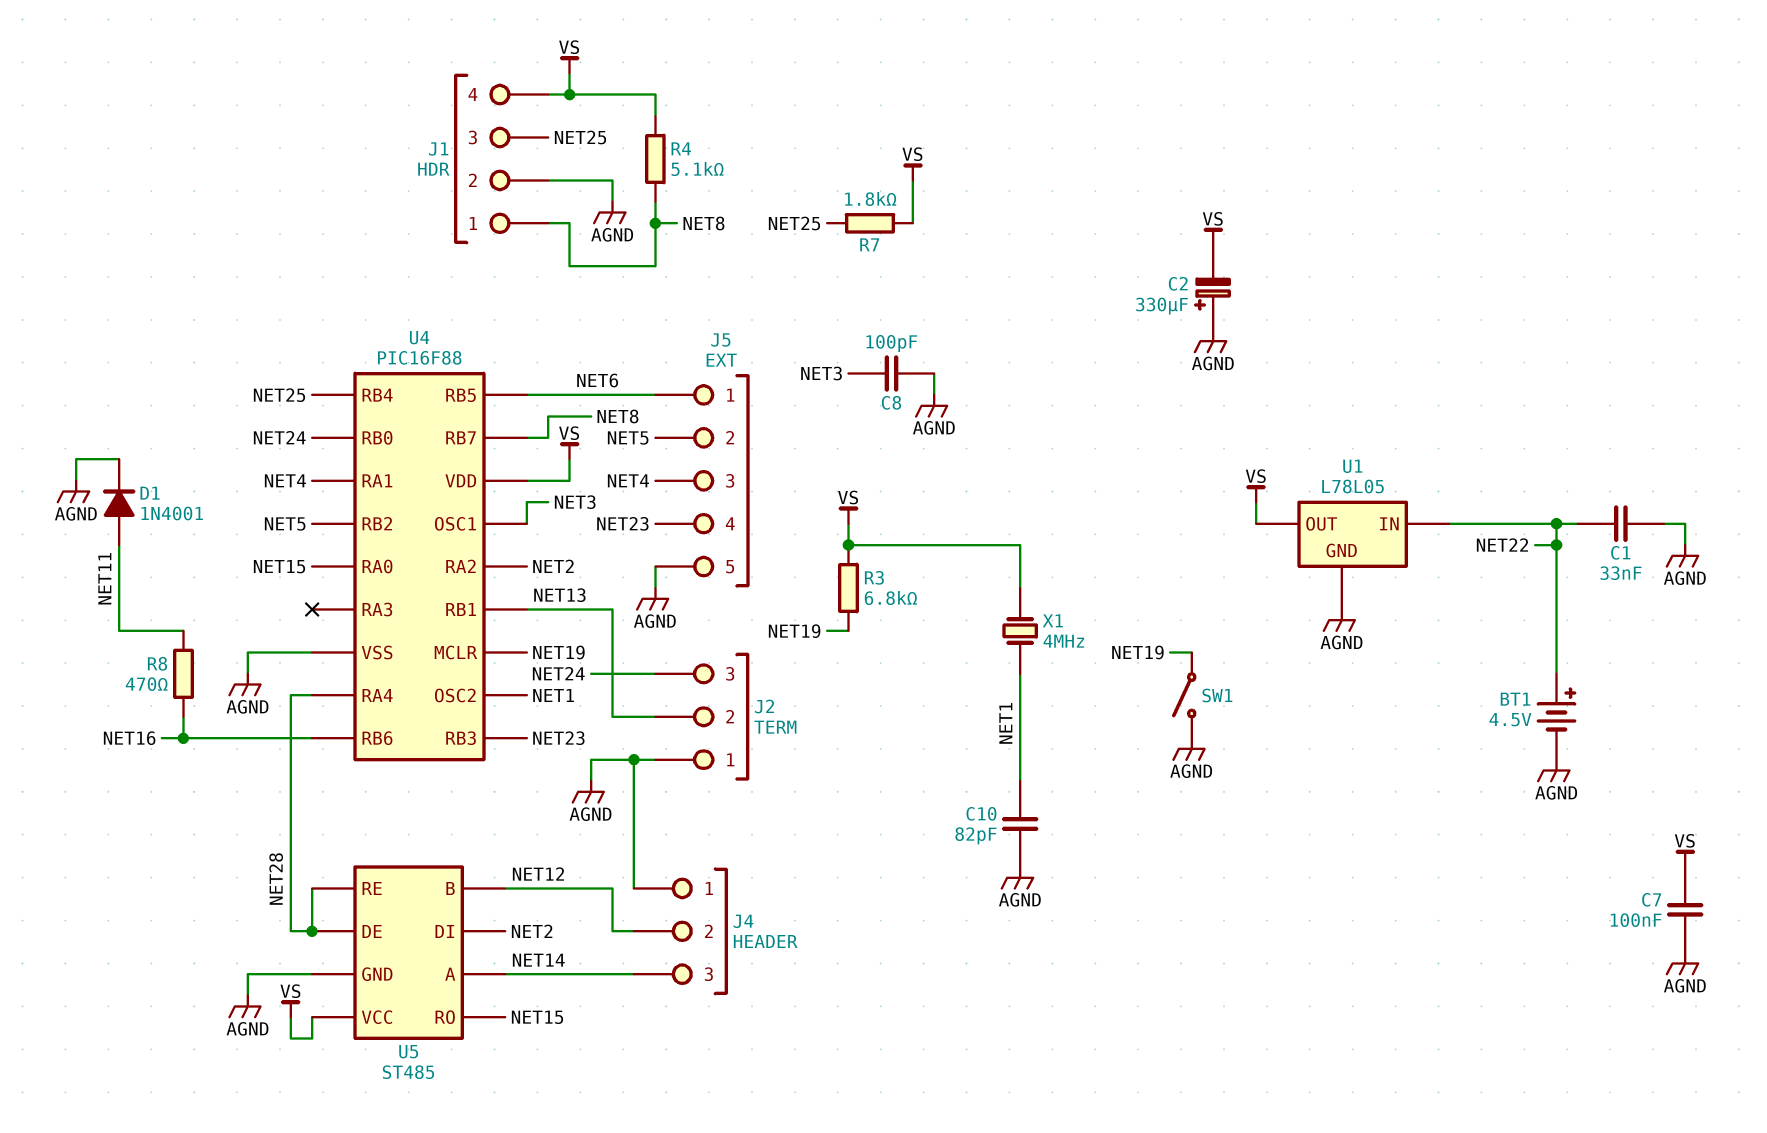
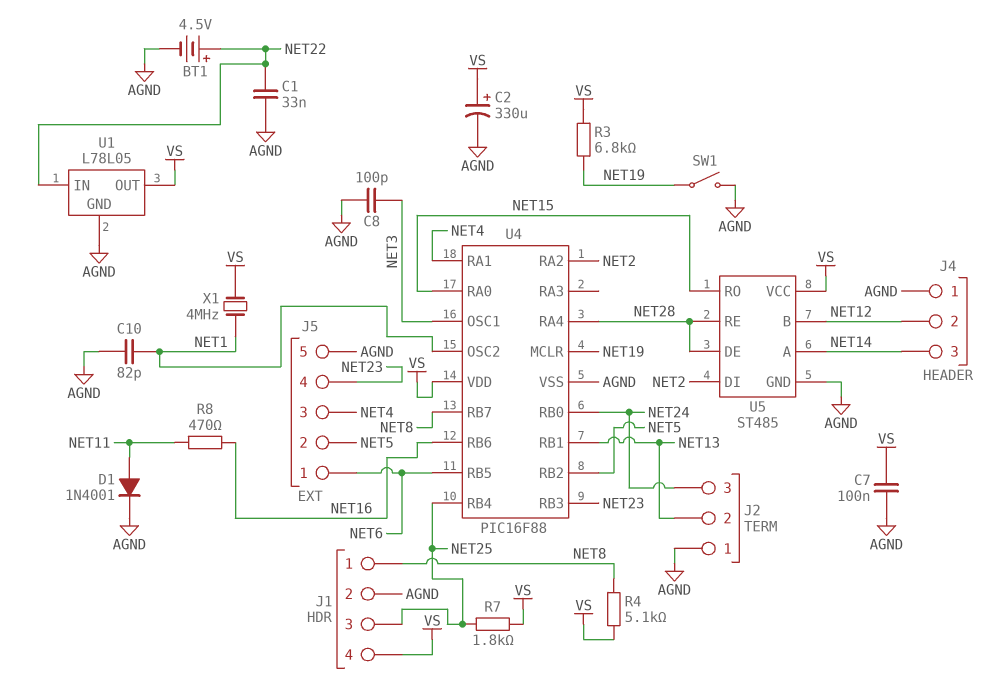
C2: 330uF (plus AGND, minus VS) -> 330uF (plus VS, minus AGND)

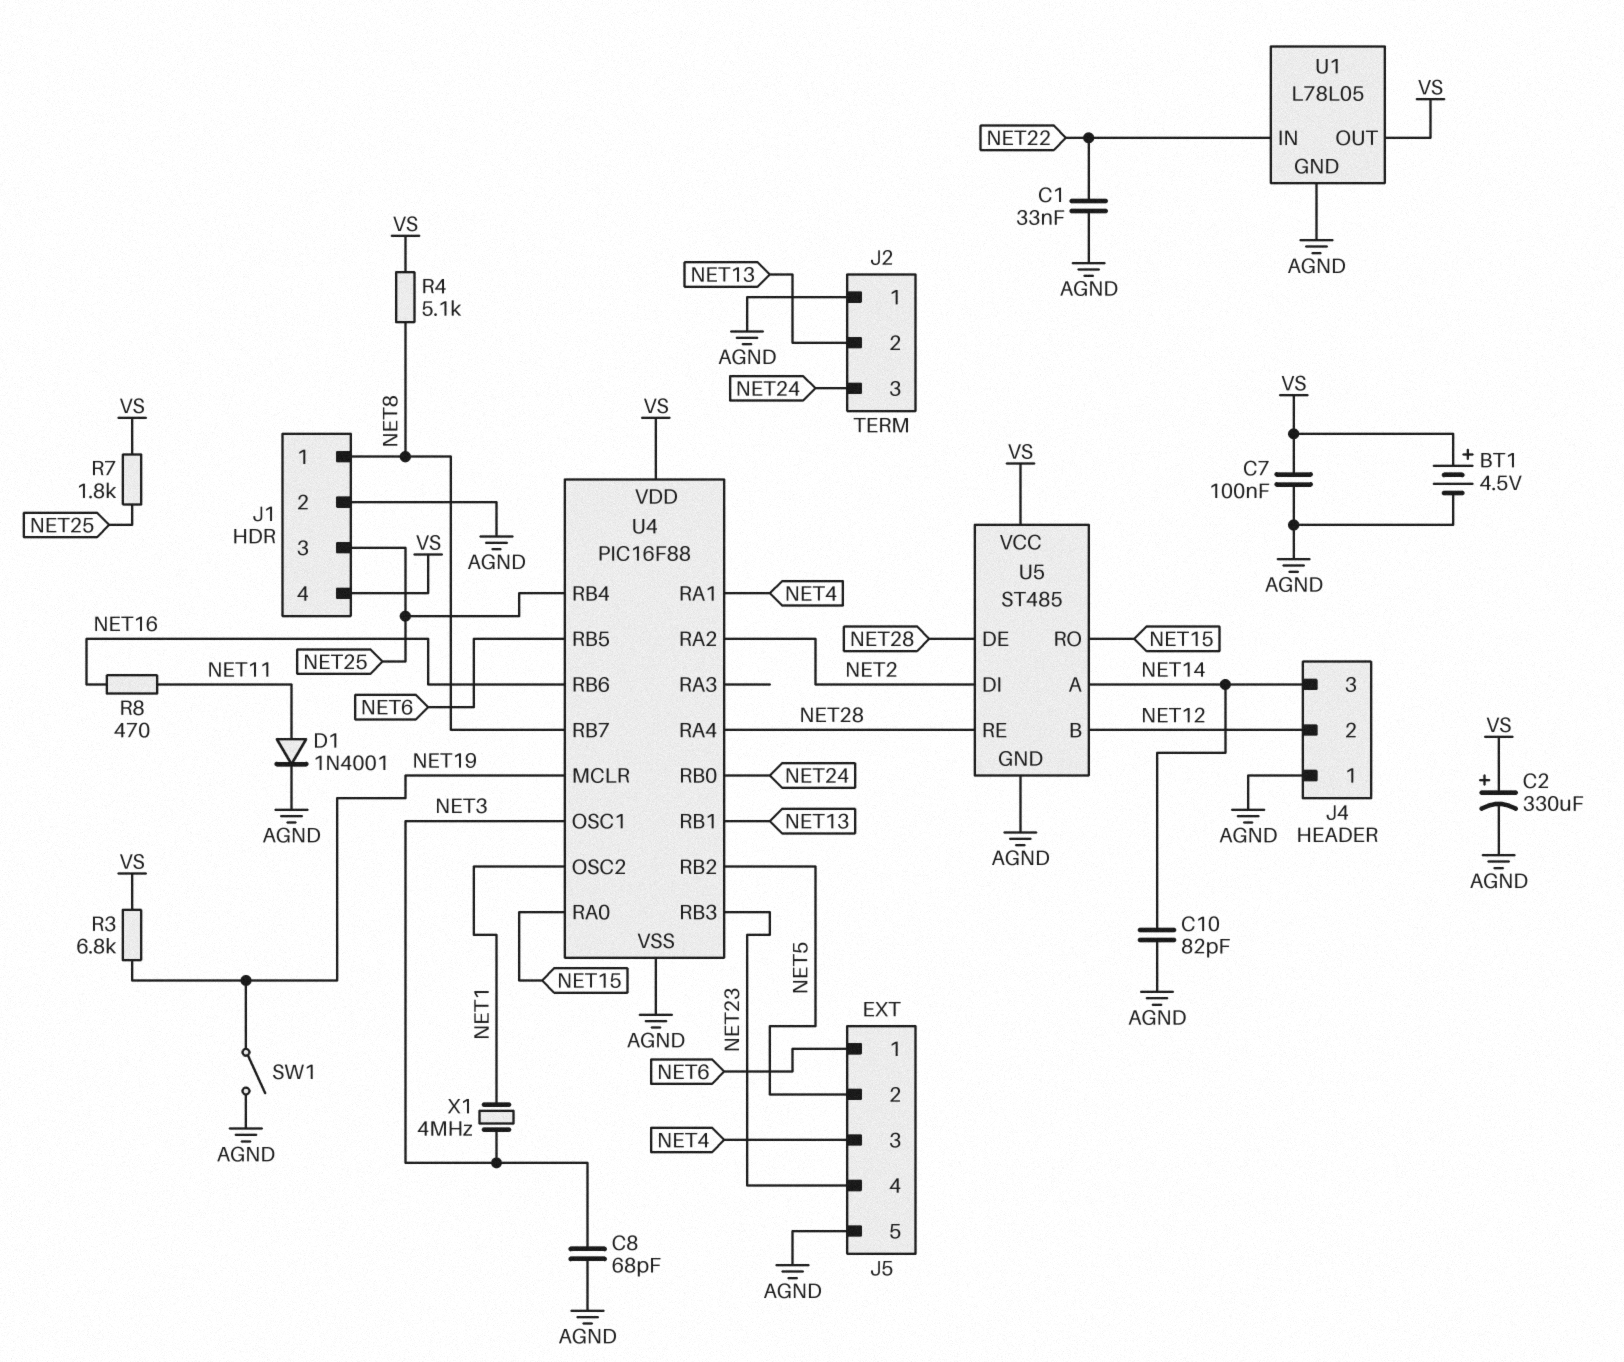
BT1: 4.5V (plus NET22, minus AGND) -> 4.5V (plus VS, minus AGND)
C8: 100pF (AGND, NET3) -> 68pF (AGND, NET3)
C10: 82pF (AGND, NET1) -> 82pF (AGND, NET14)
X1: 4MHz (NET1, VS) -> 4MHz (NET1, NET3)

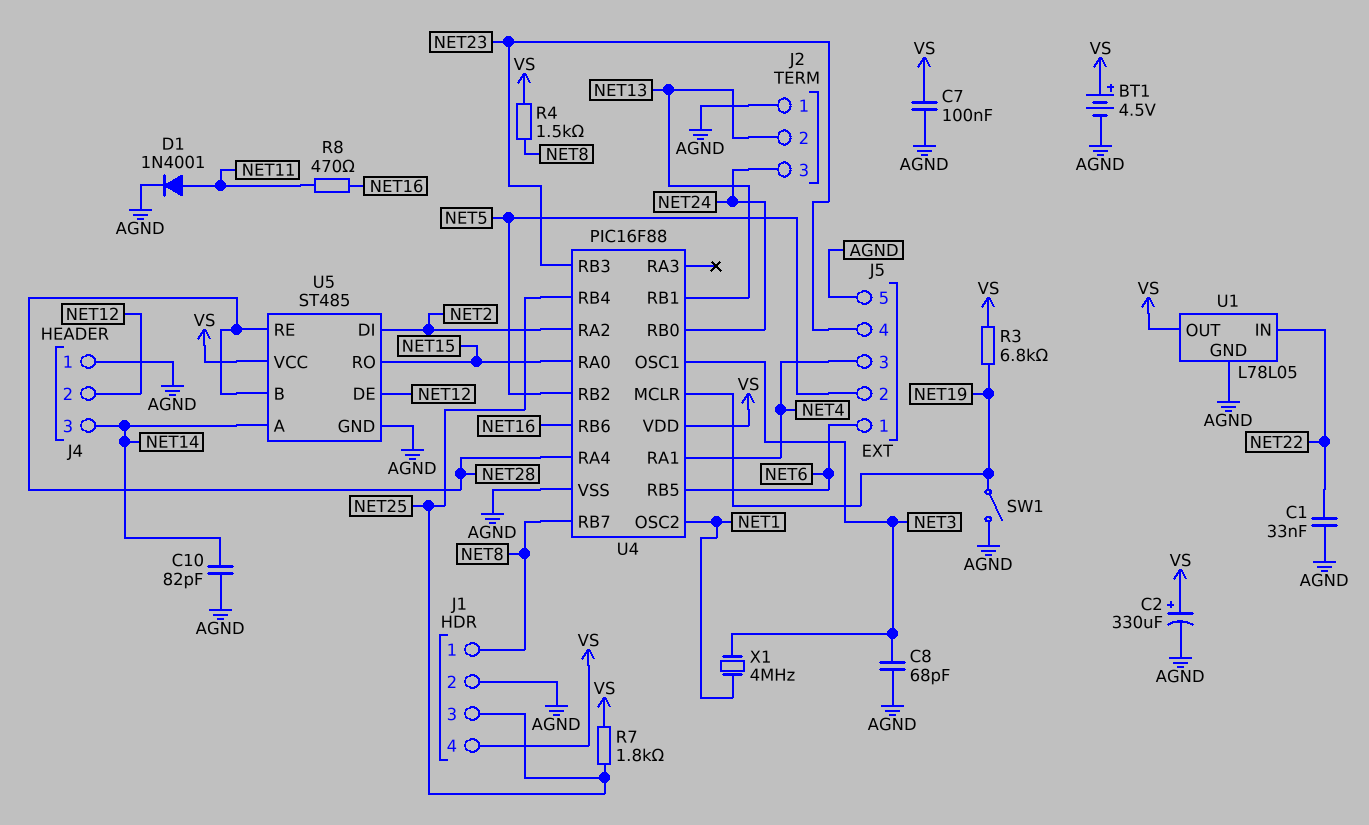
R4: 5.1k (NET8, VS) -> 1.5k (NET8, VS)
U5 pin B: NET12 -> NET28
U5 pin DE: NET28 -> NET12

